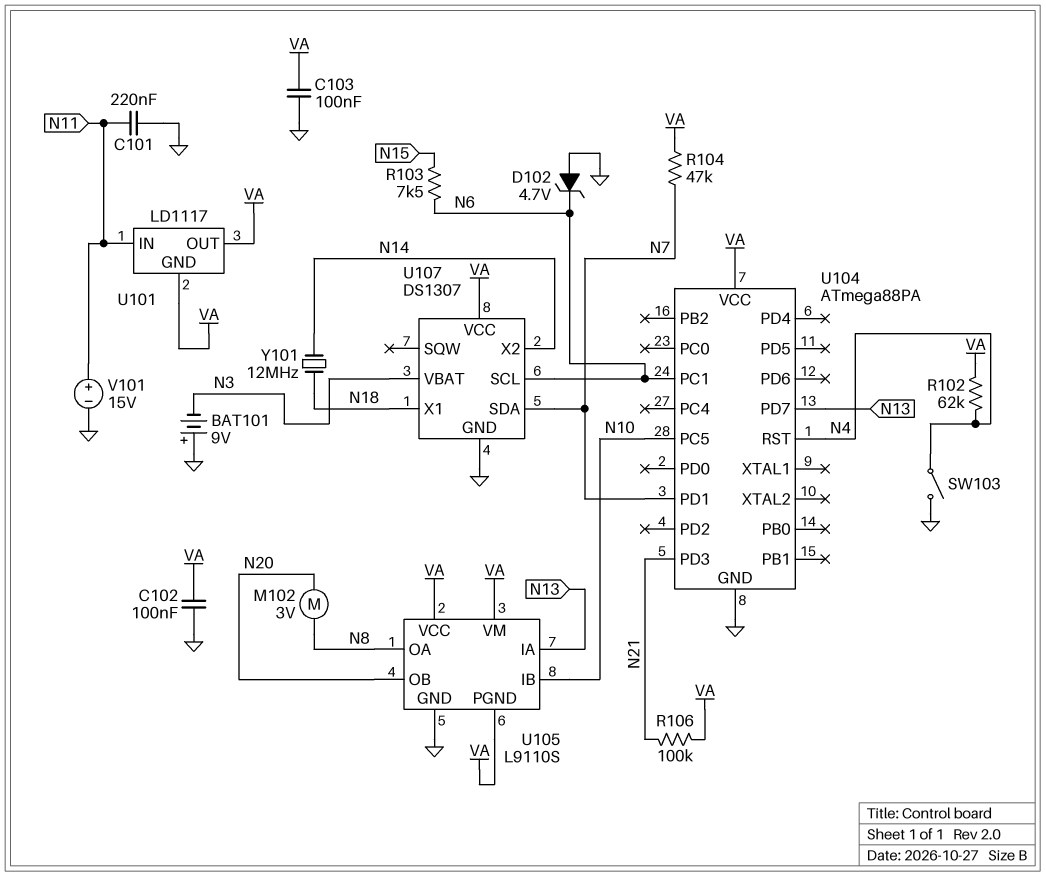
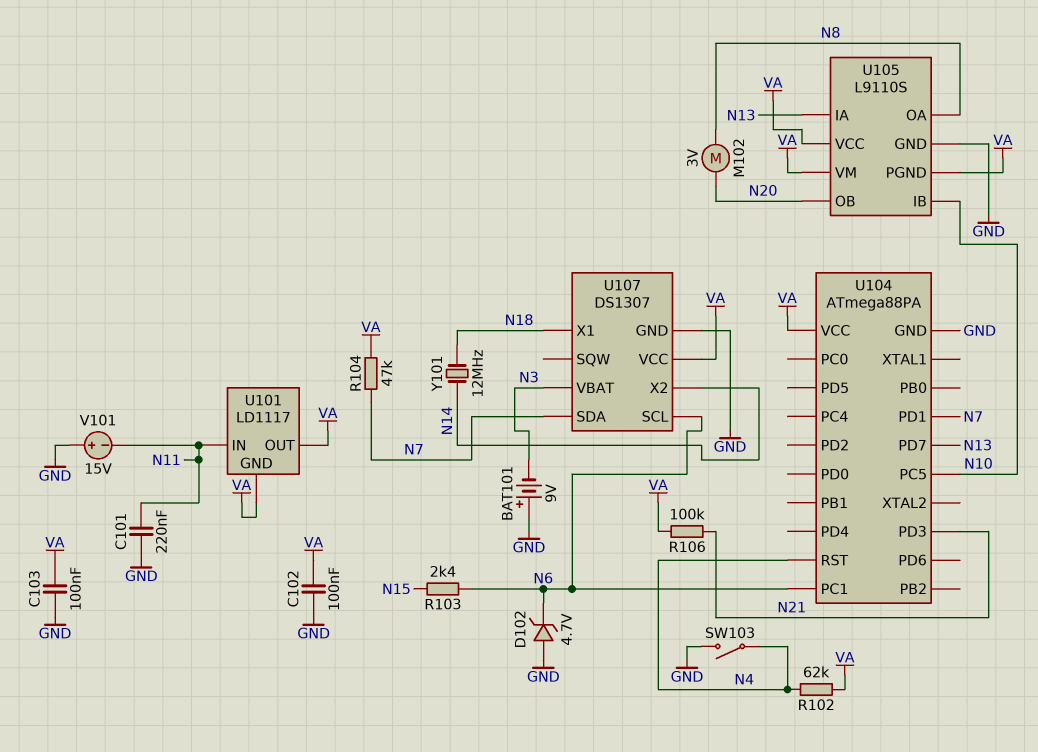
R103: 7.5k (N6, N15) -> 2.4k (N6, N15)
V101: 15V (plus N11, minus GND) -> 15V (plus GND, minus N11)

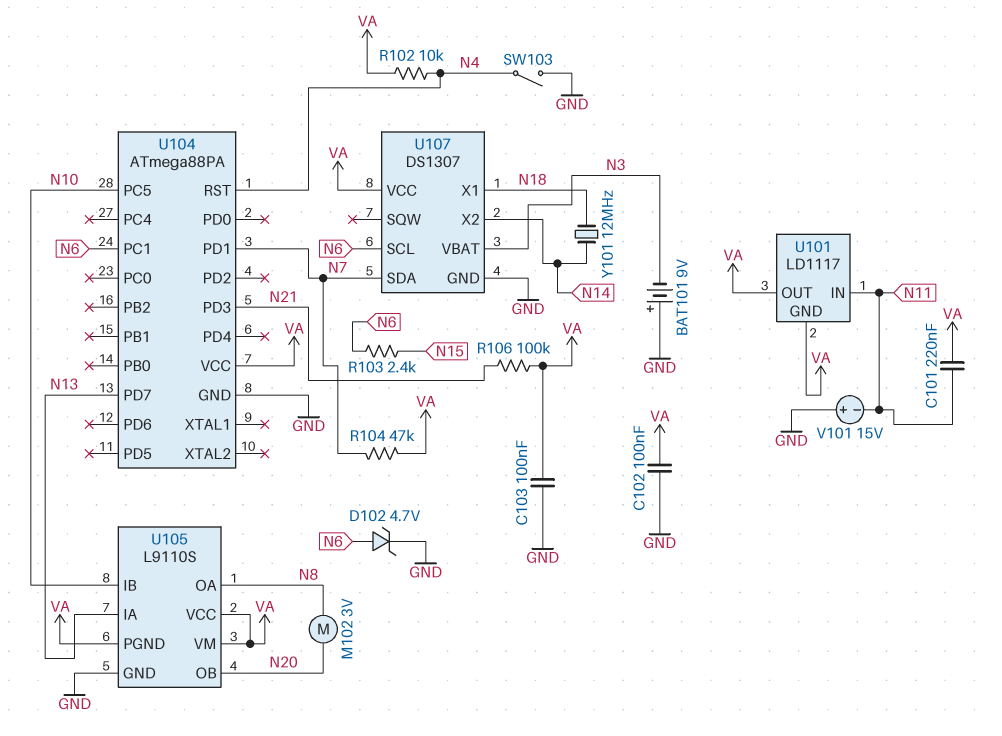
C101: 220nF (GND, N11) -> 220nF (N11, VA)
D102: zener 4.7V (A GND, K N6) -> zener 4.7V (A N6, K GND)
R102: 62k (N4, VA) -> 10k (N4, VA)

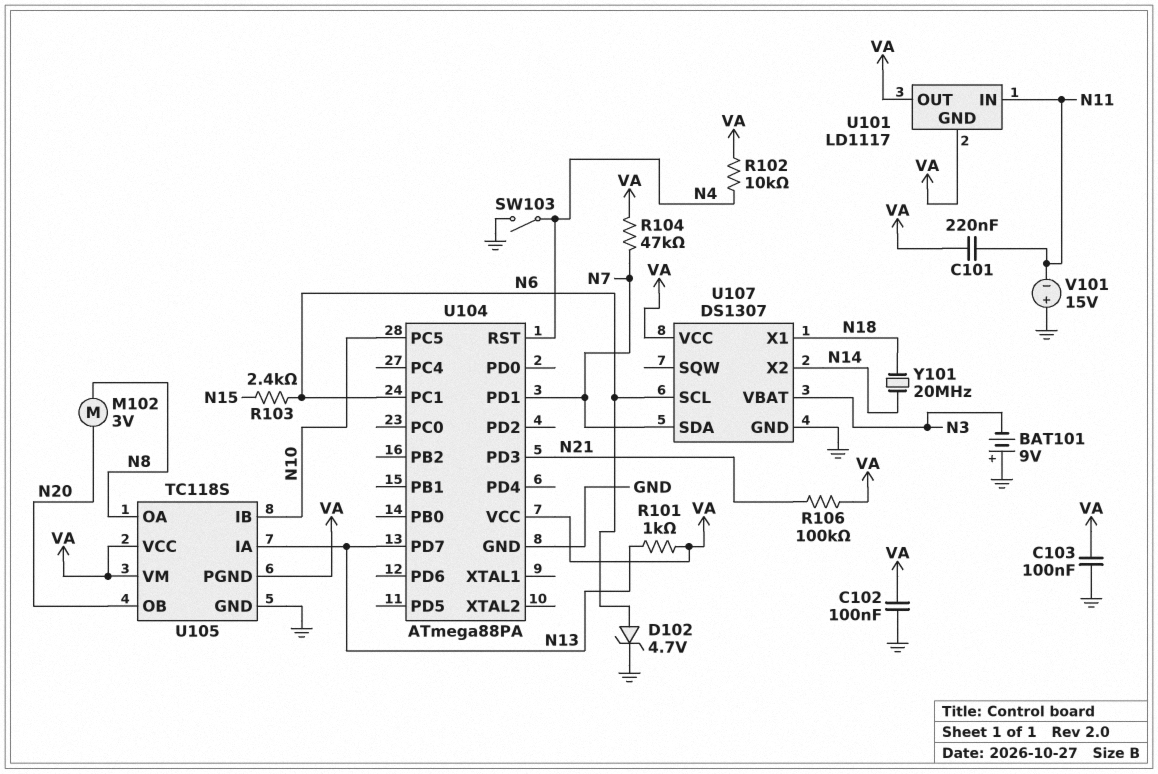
R101: none -> 1k (N13, VA)
U105: L9110S -> TC118S
Y101: 12MHz (N14, N18) -> 20MHz (N14, N18)

